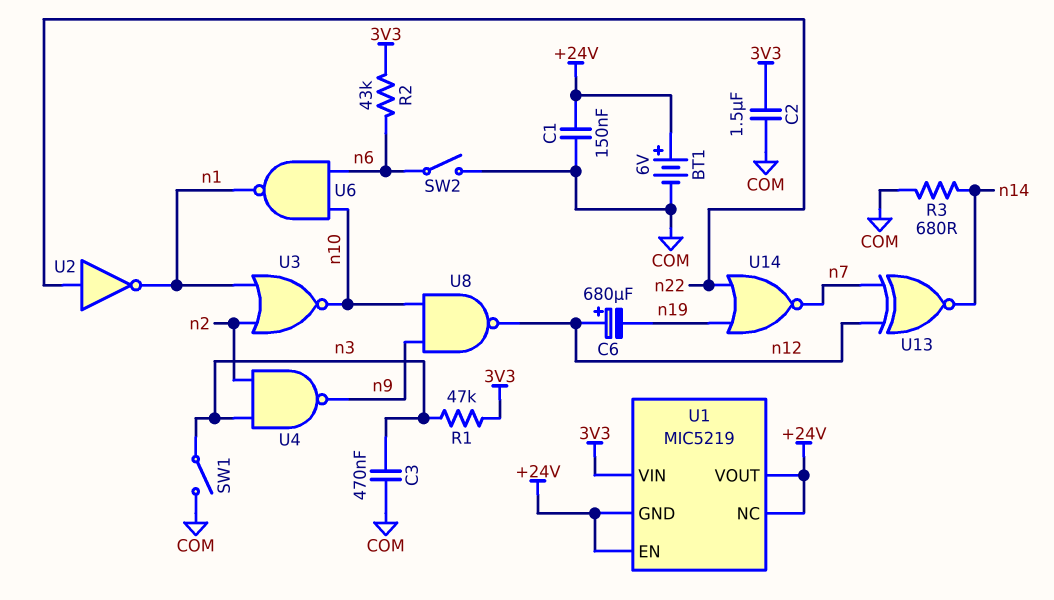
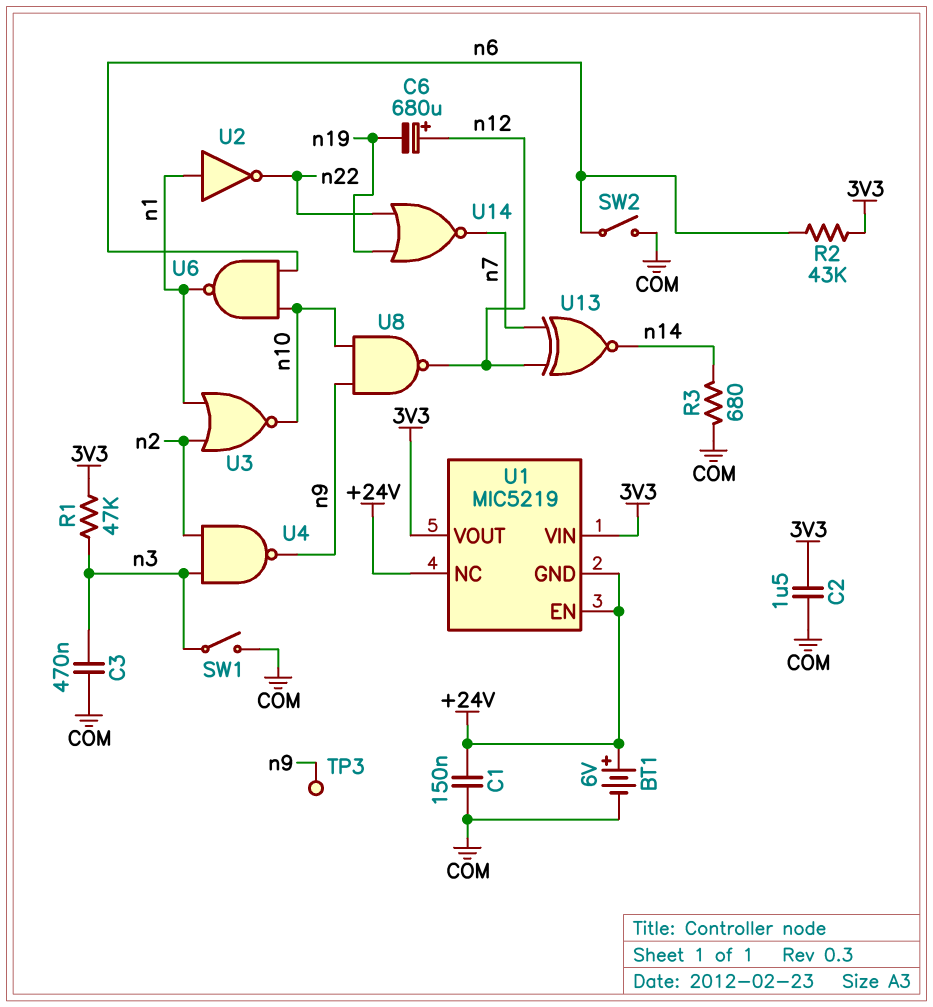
TP3: none -> test point (n9)
U1 pin VOUT: +24V -> 3V3
U2: NOT (in n22, out n1) -> NOT (in n1, out n22)

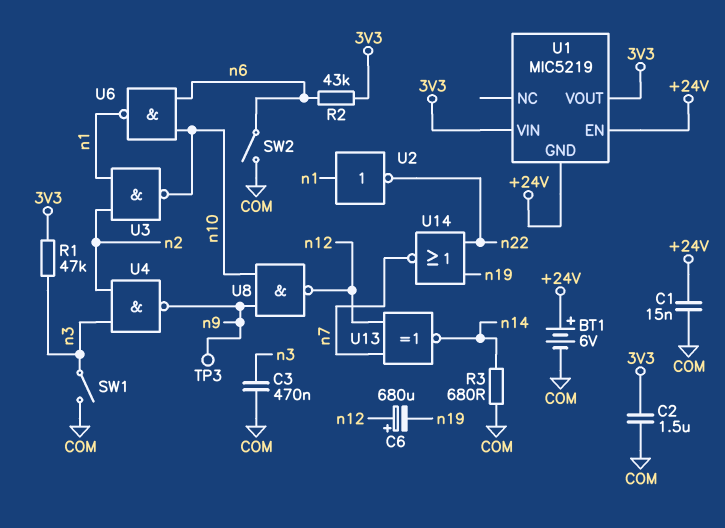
C1: 150nF (+24V, COM) -> 15nF (+24V, COM)
U1 pin NC: +24V -> none
U3: NOR (in n1, in n2, out n10) -> NAND (in n1, in n2, out n10)

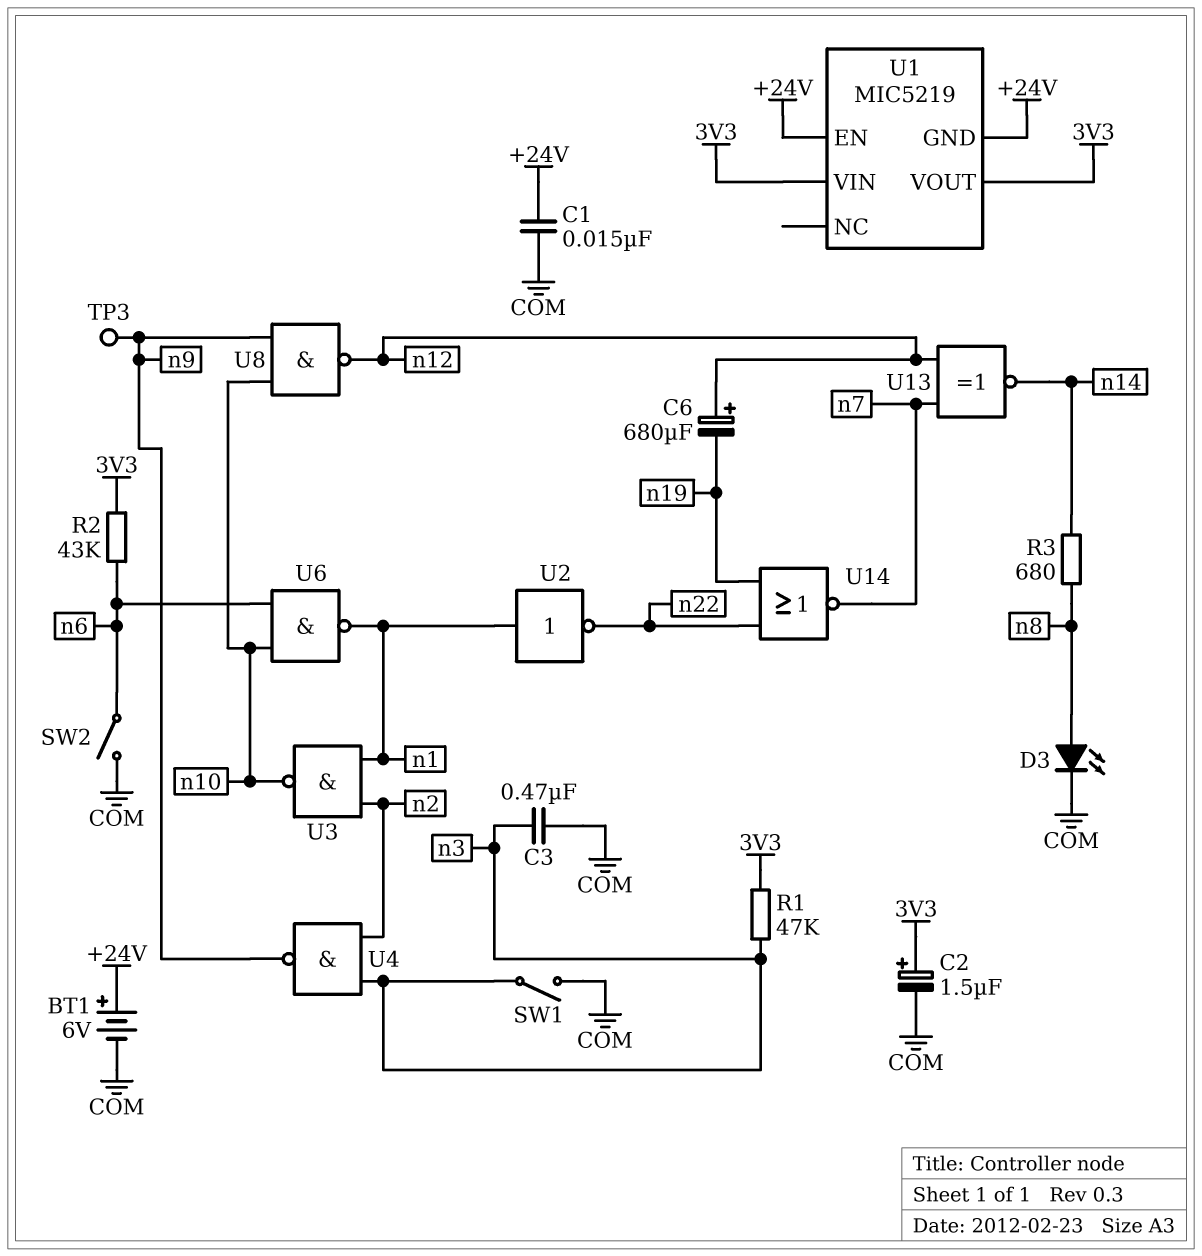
C2: 1.5uF (3V3, COM) -> 1.5uF (plus 3V3, minus COM)
D3: none -> LED (A n8, K COM)
R3: 680 (COM, n14) -> 680 (n8, n14)

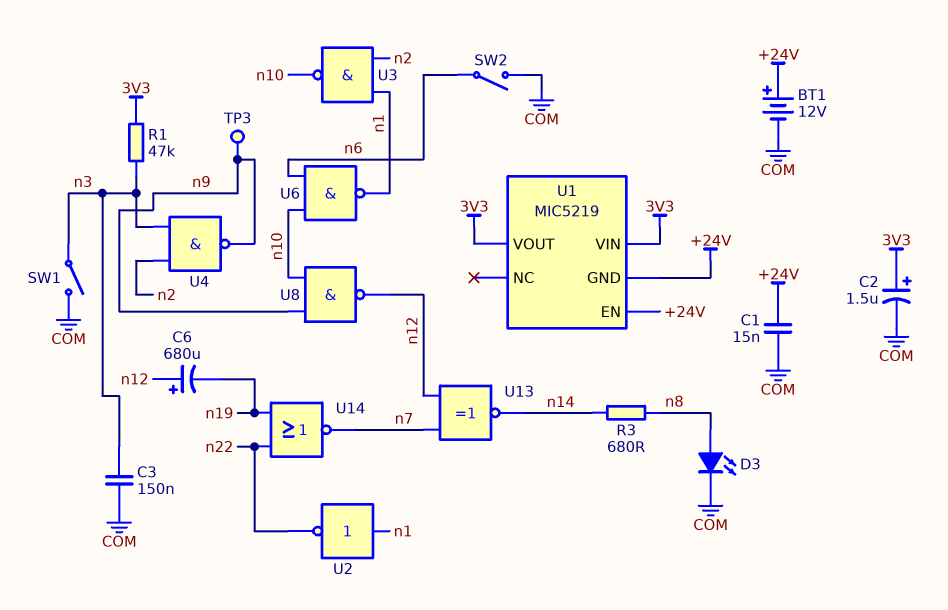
BT1: 6V (plus +24V, minus COM) -> 12V (plus +24V, minus COM)
C3: 470nF (COM, n3) -> 150nF (COM, n3)
R2: 43k (3V3, n6) -> none

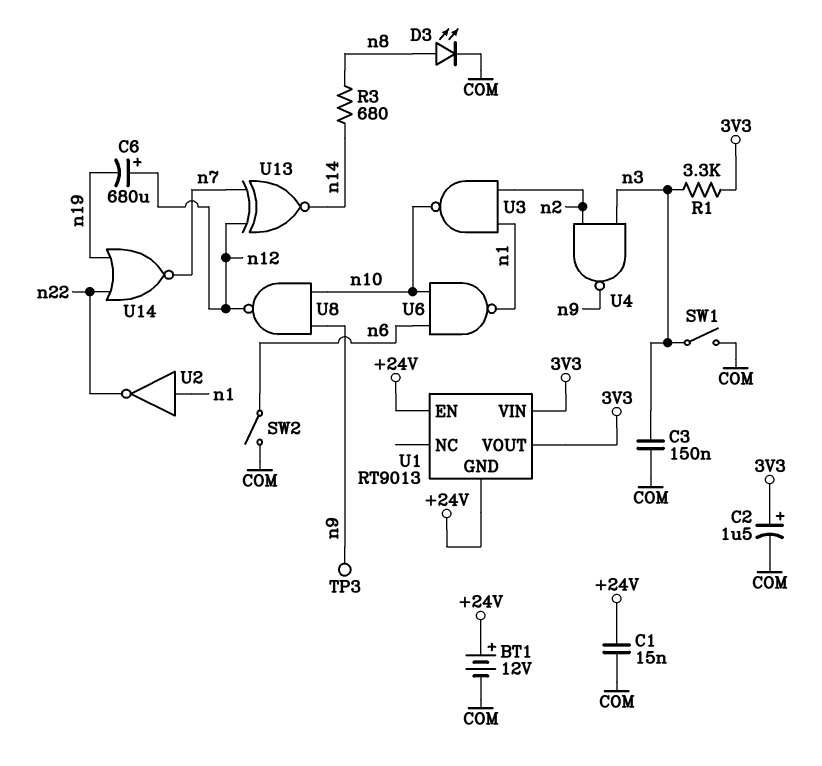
R1: 47k (3V3, n3) -> 3.3k (3V3, n3)
U1: MIC5219 -> RT9013

